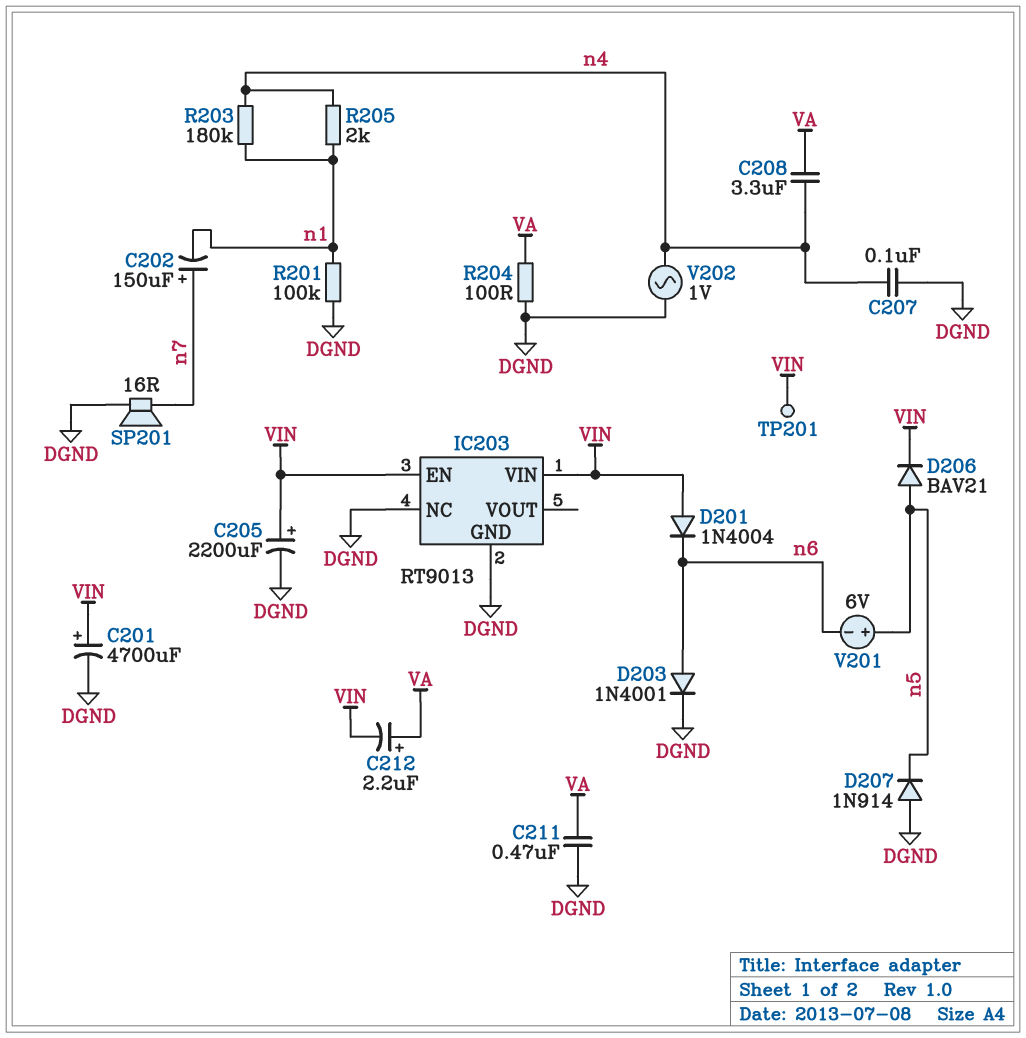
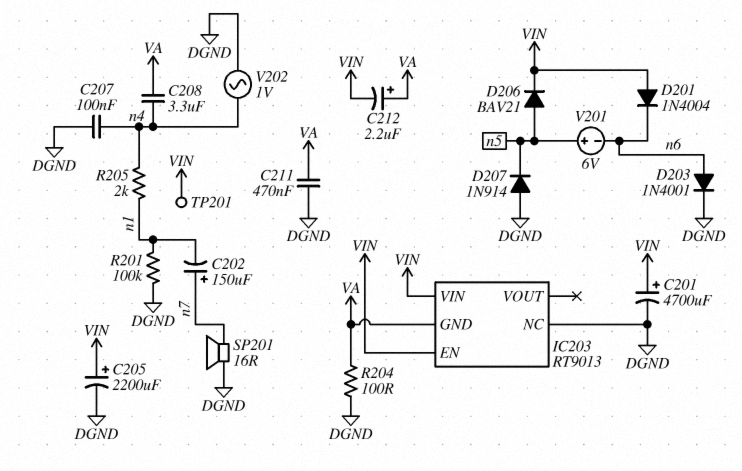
IC203 pin GND: DGND -> VA
R203: 180k (n1, n4) -> none

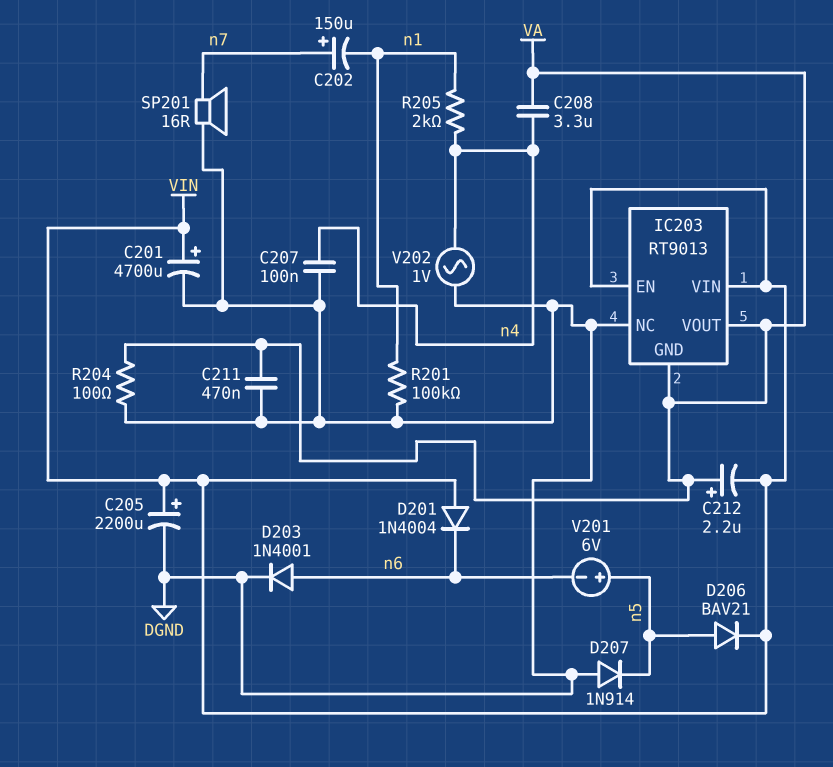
IC203 pin VOUT: none -> VA
TP201: test point (VIN) -> none

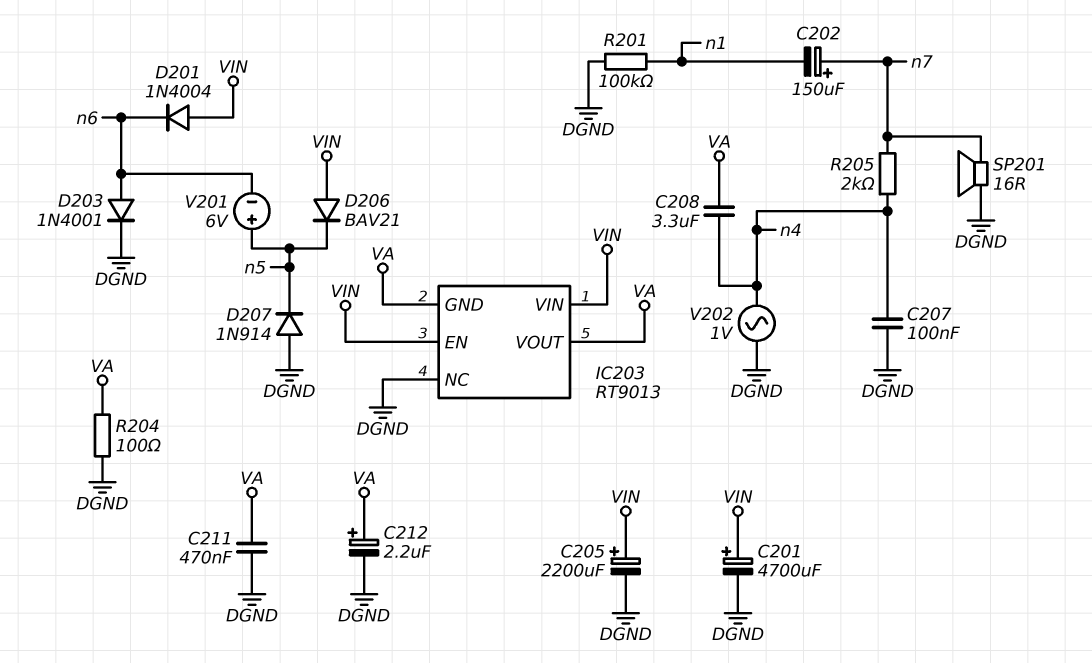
C212: 2.2uF (plus VA, minus VIN) -> 2.2uF (plus VA, minus DGND)
D206: diode BAV21 (A n5, K VIN) -> diode BAV21 (A VIN, K n5)
R205: 2k (n1, n4) -> 2k (n4, n7)

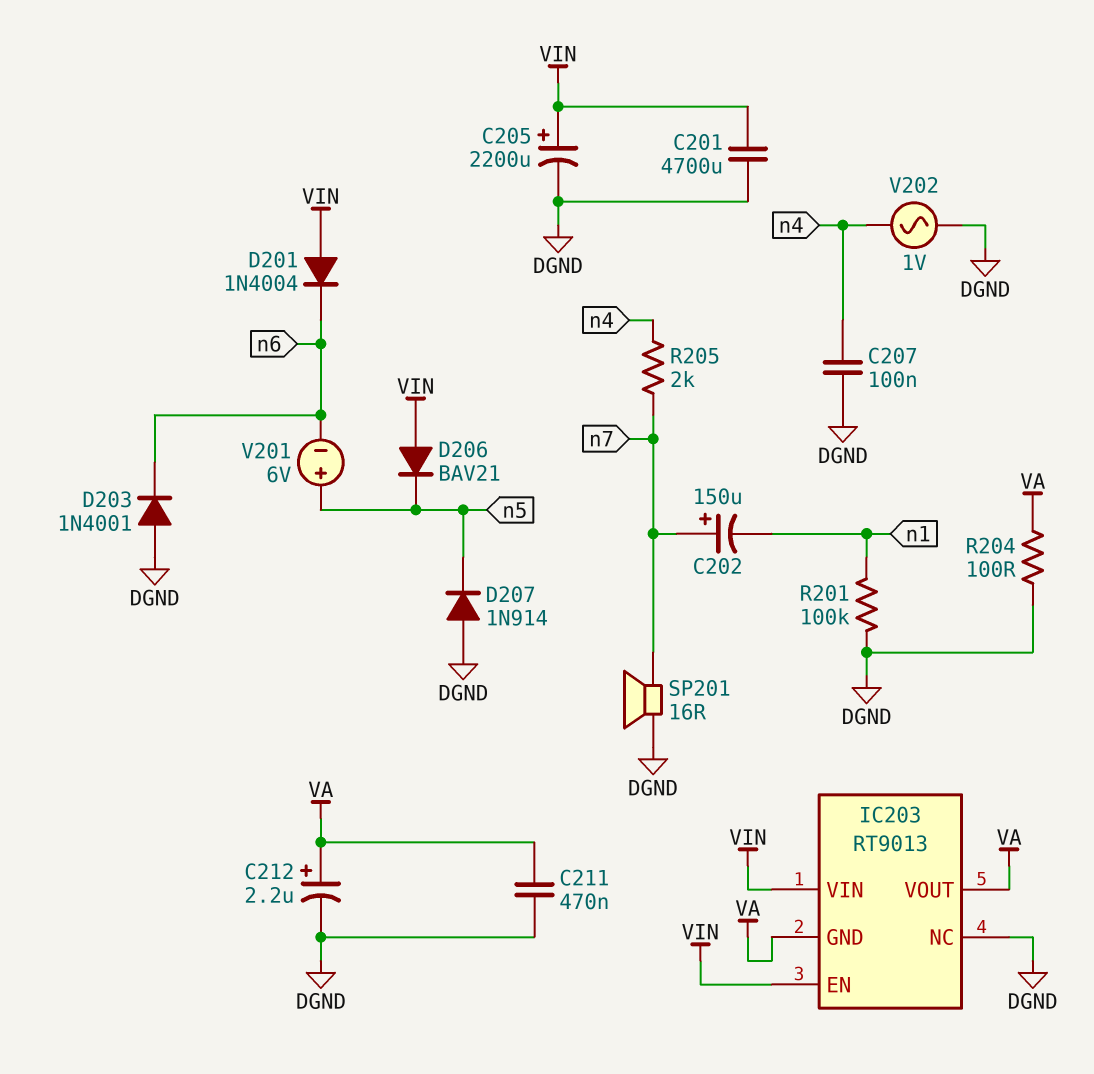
C201: 4700uF (plus VIN, minus DGND) -> 4700uF (DGND, VIN)
C208: 3.3uF (VA, n4) -> none
D203: diode 1N4001 (A n6, K DGND) -> diode 1N4001 (A DGND, K n6)

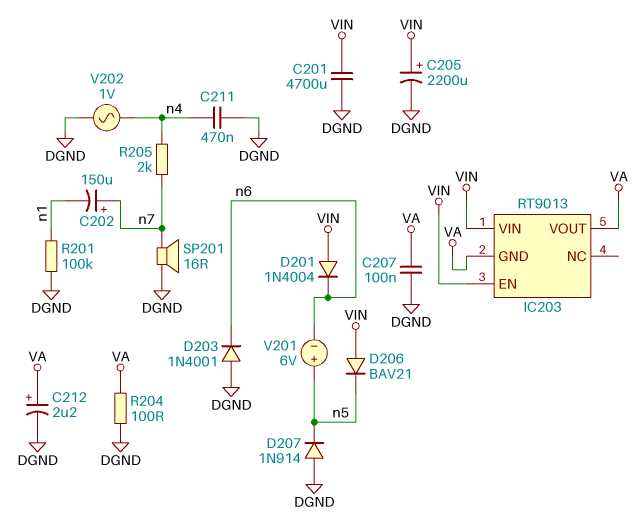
C207: 100nF (DGND, n4) -> 100nF (DGND, VA)
C211: 470nF (DGND, VA) -> 470nF (DGND, n4)
IC203 pin NC: DGND -> none

